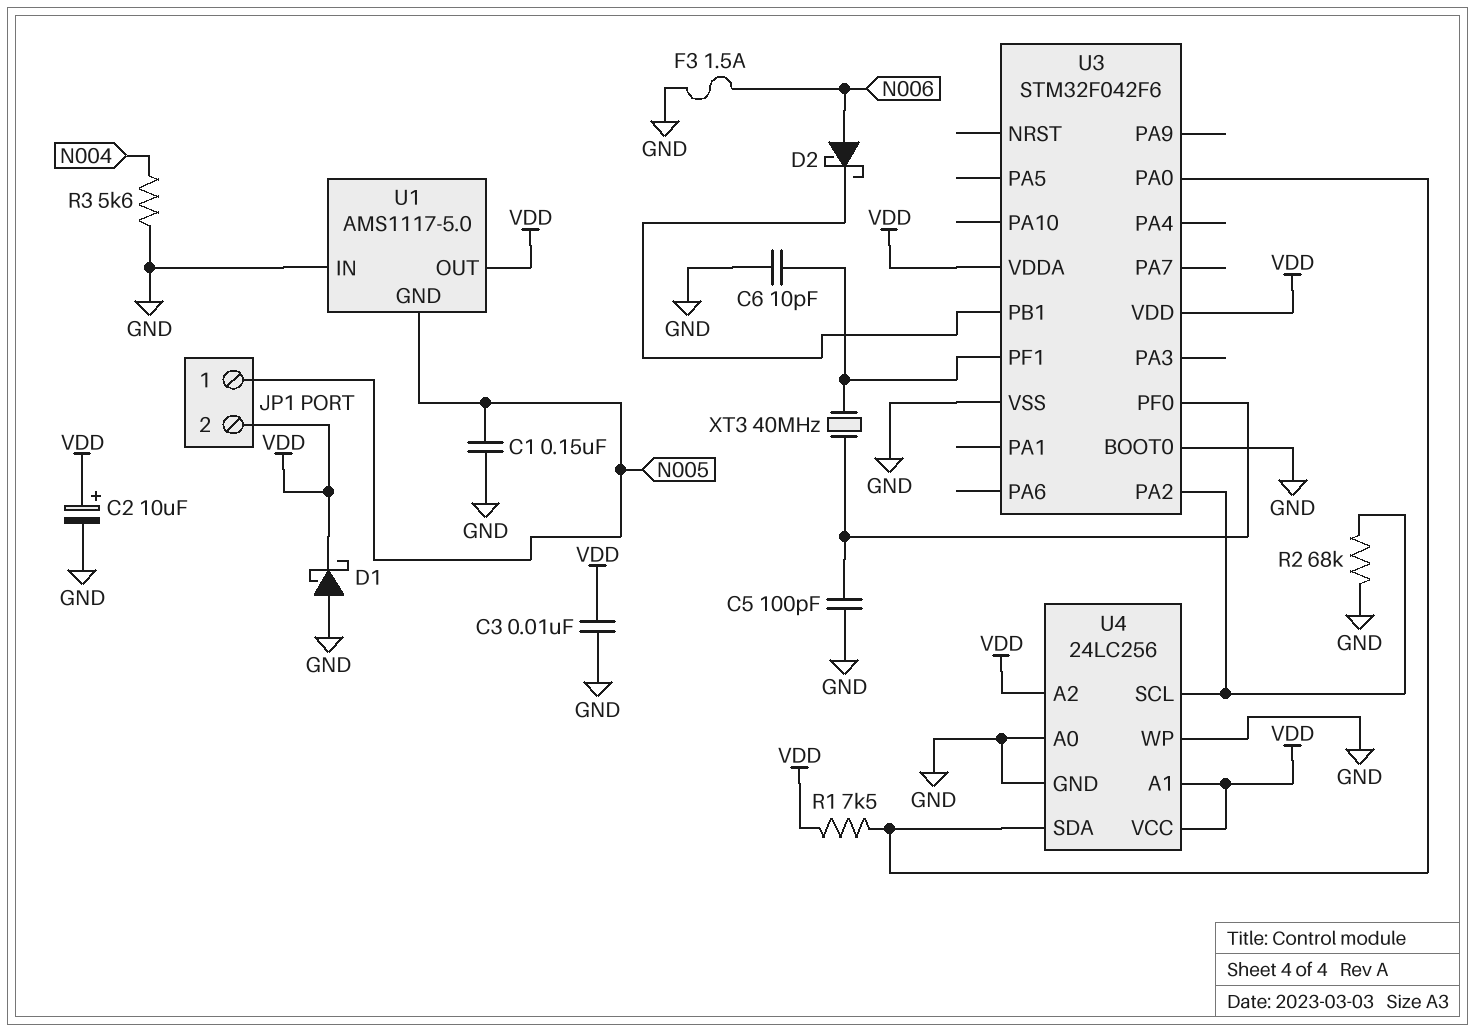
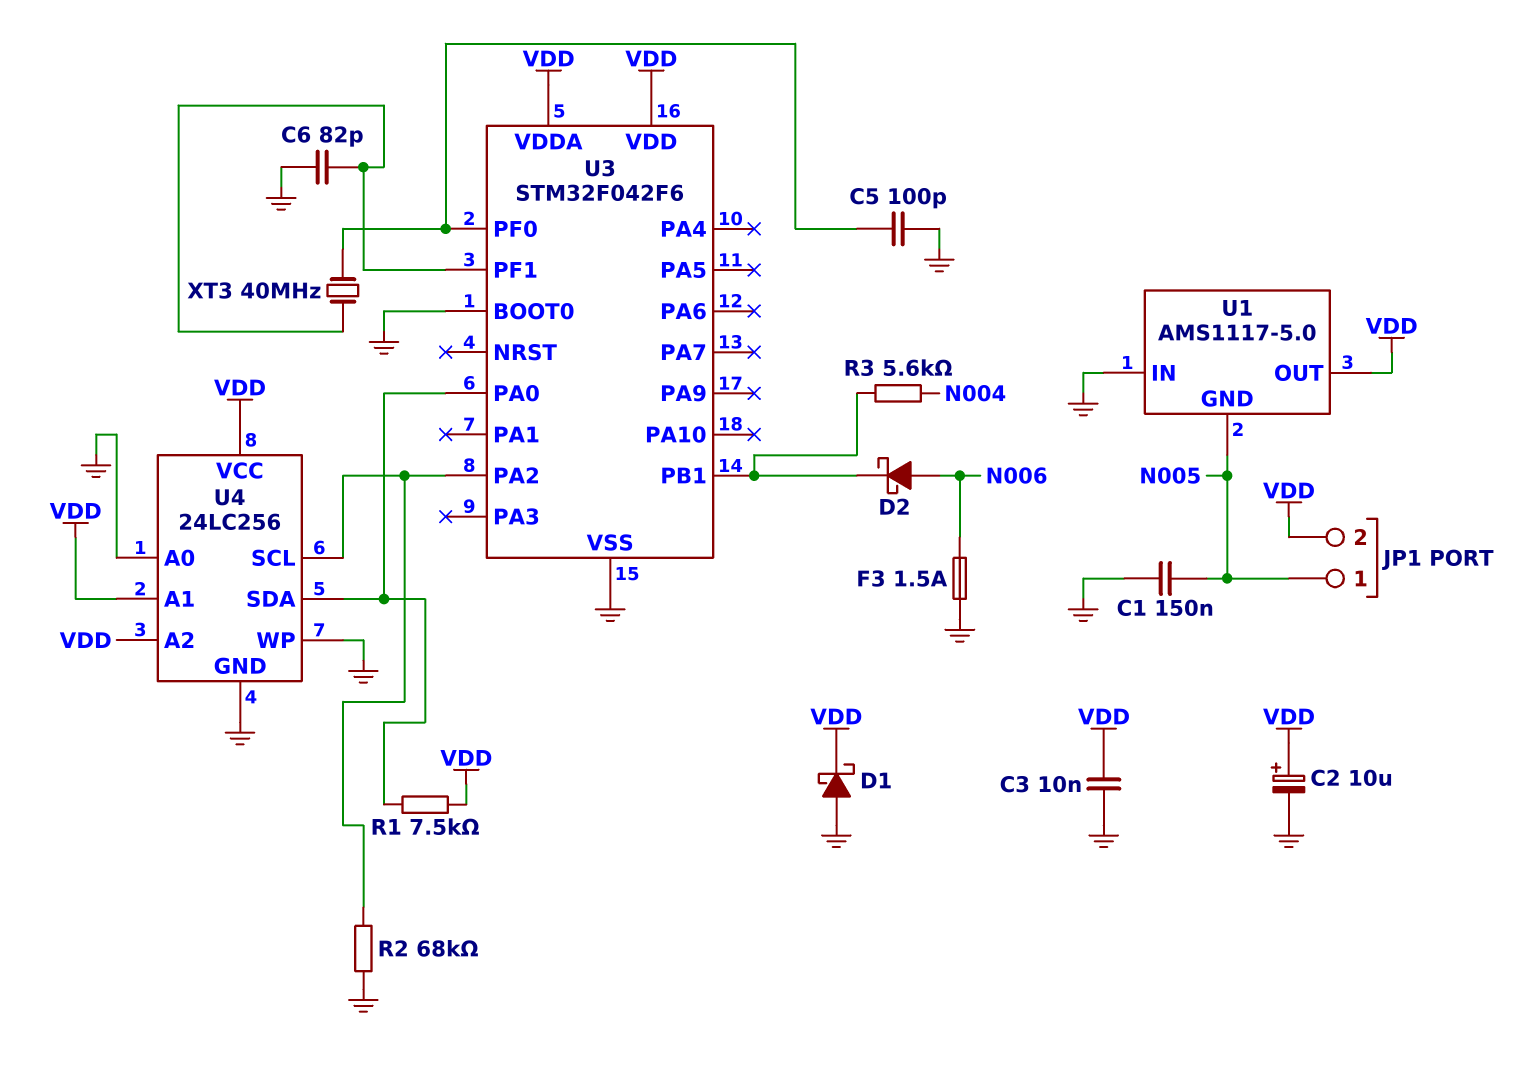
C6: 10pF (GND, U3/PF1) -> 82pF (GND, U3/PF1)
R3: 5.6k (GND, N004) -> 5.6k (N004, U3/PB1)

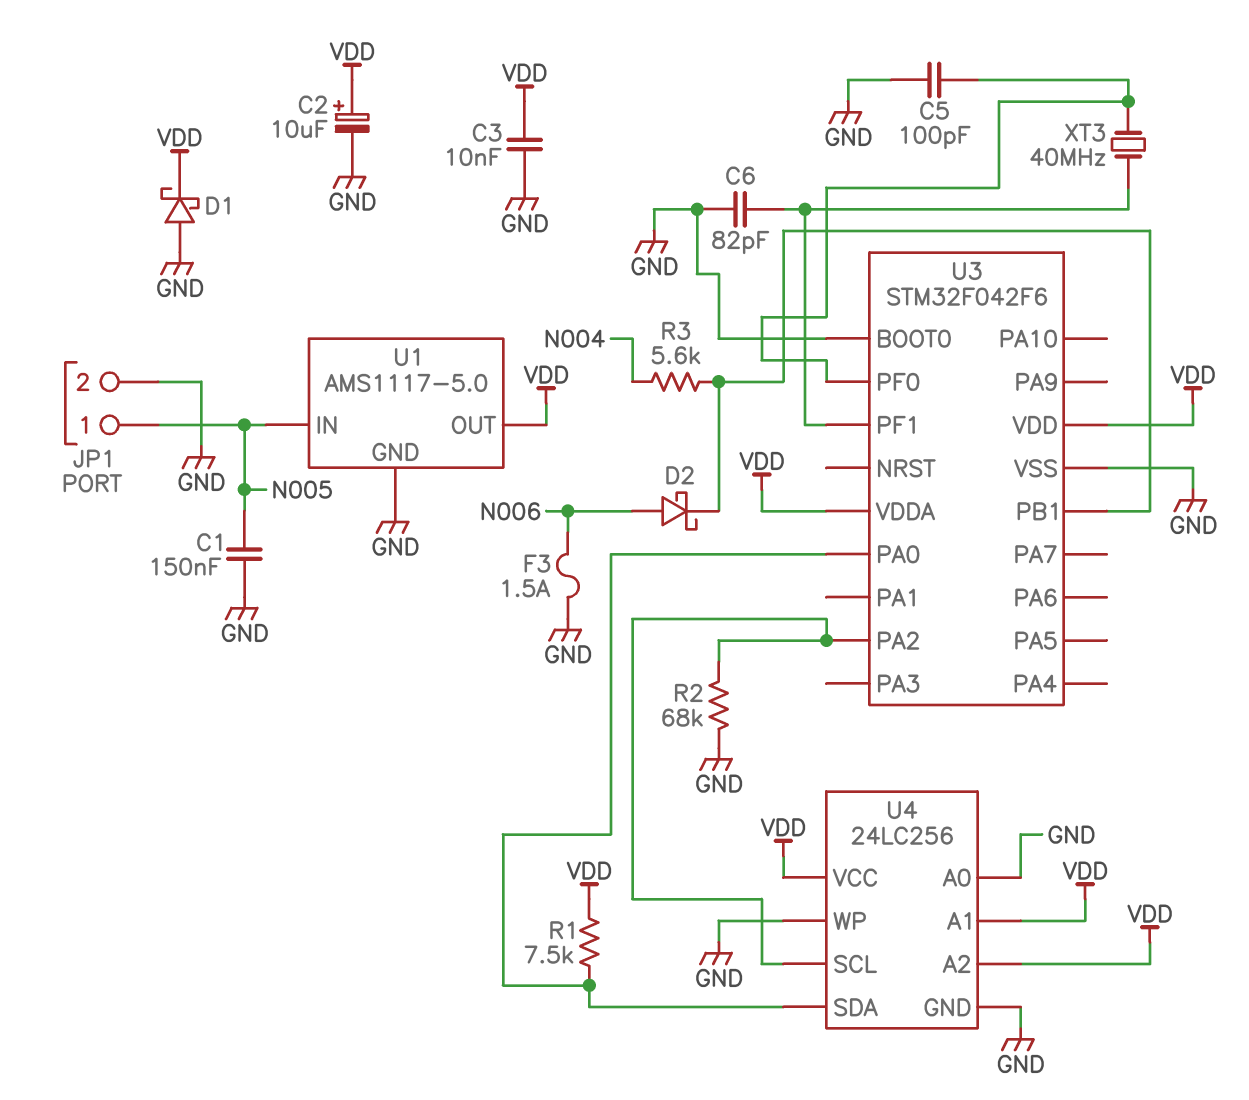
JP1 pin 2: VDD -> GND
U1 pin GND: N005 -> GND
U1 pin IN: GND -> N005

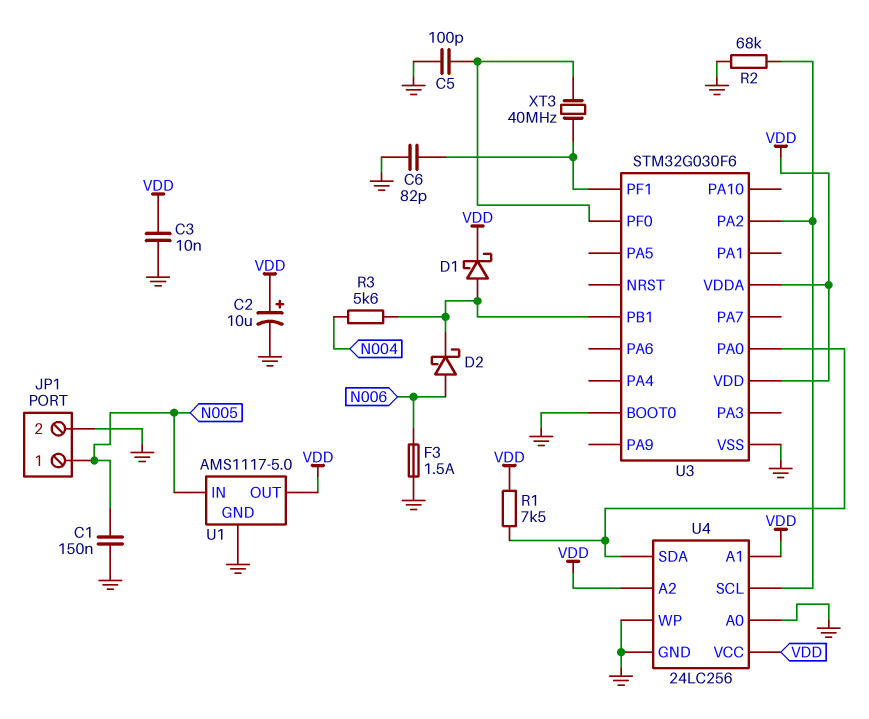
D1: schottky (A GND, K VDD) -> schottky (A U3/PB1, K VDD)
U3: STM32F042F6 -> STM32G030F6

